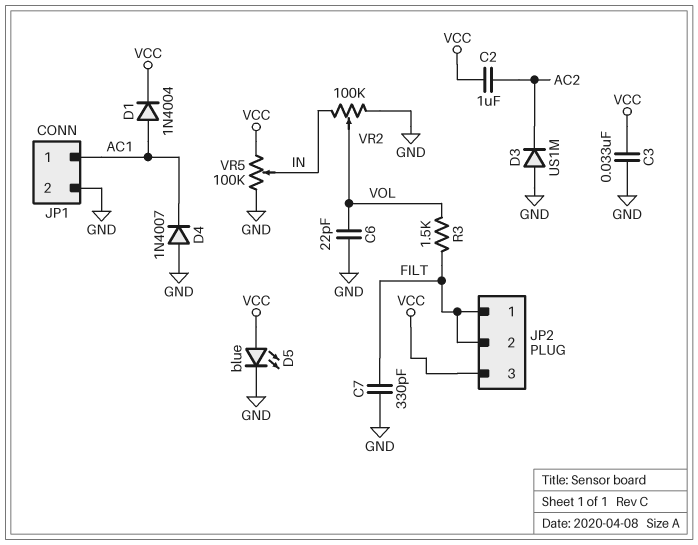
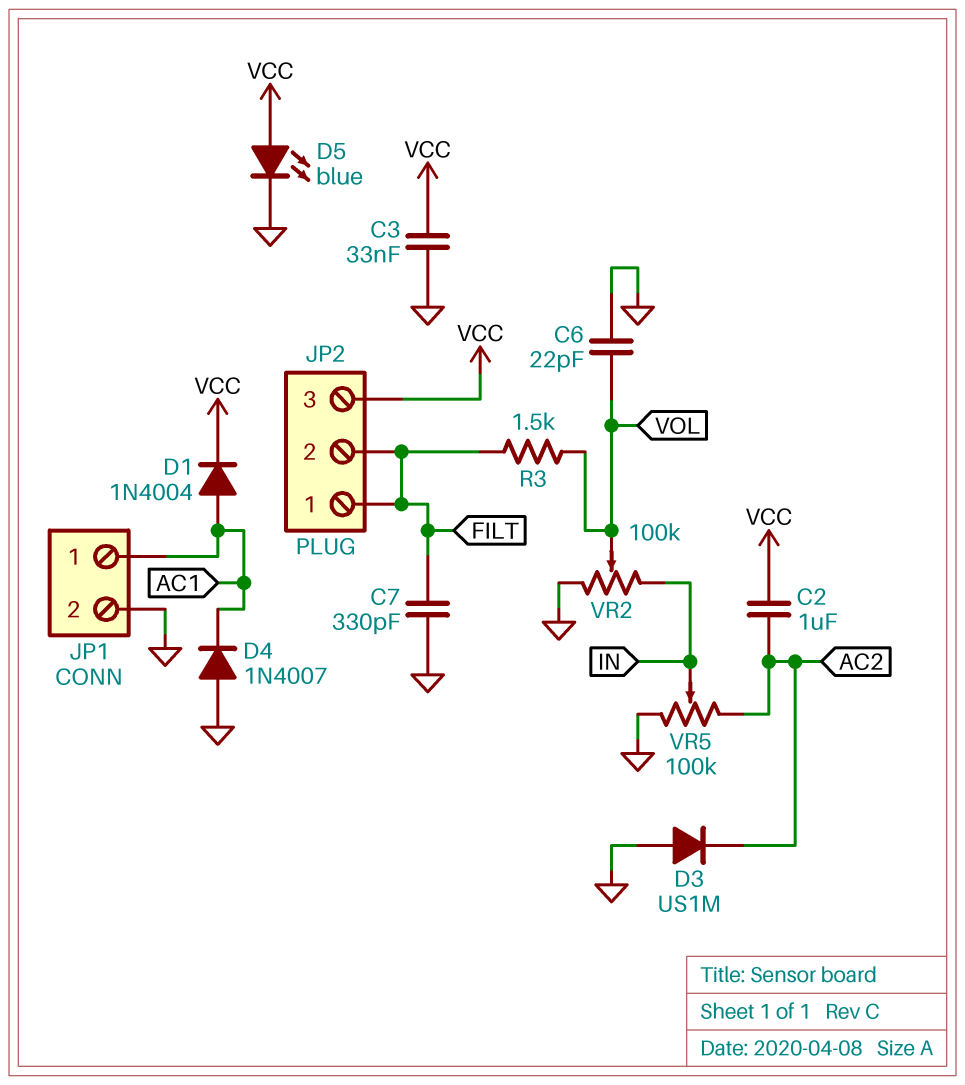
VR5: 100k (GND, VCC, wiper IN) -> 100k (AC2, GND, wiper IN)

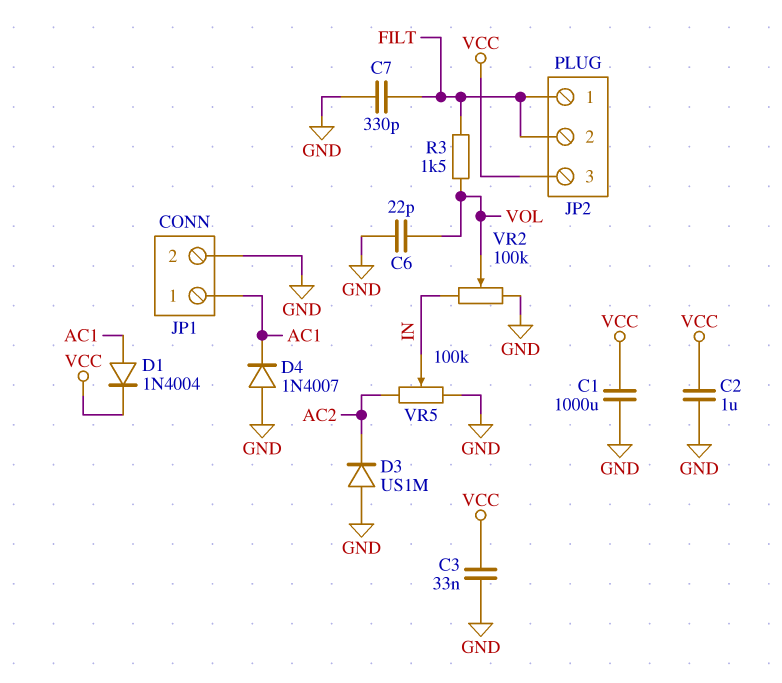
C1: none -> 1000uF (GND, VCC)
C2: 1uF (AC2, VCC) -> 1uF (GND, VCC)
D5: LED blue (A VCC, K GND) -> none

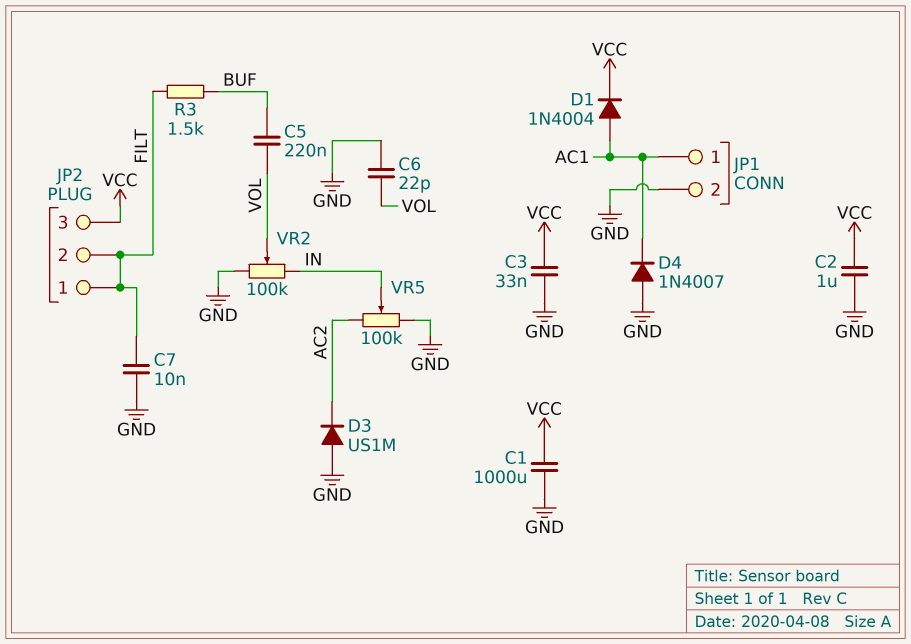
C5: none -> 220nF (BUF, VOL)
C7: 330pF (FILT, GND) -> 10nF (FILT, GND)
R3: 1.5k (FILT, VOL) -> 1.5k (BUF, FILT)

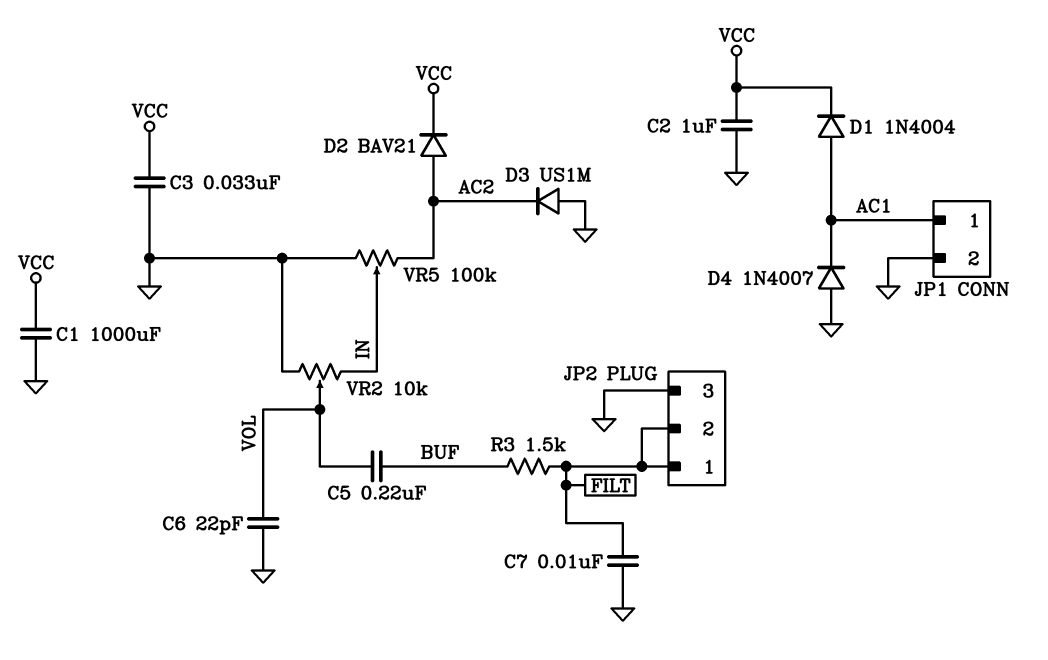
D2: none -> diode BAV21 (A AC2, K VCC)
JP2 pin 3: VCC -> GND
VR2: 100k (GND, IN, wiper VOL) -> 10k (GND, IN, wiper VOL)

